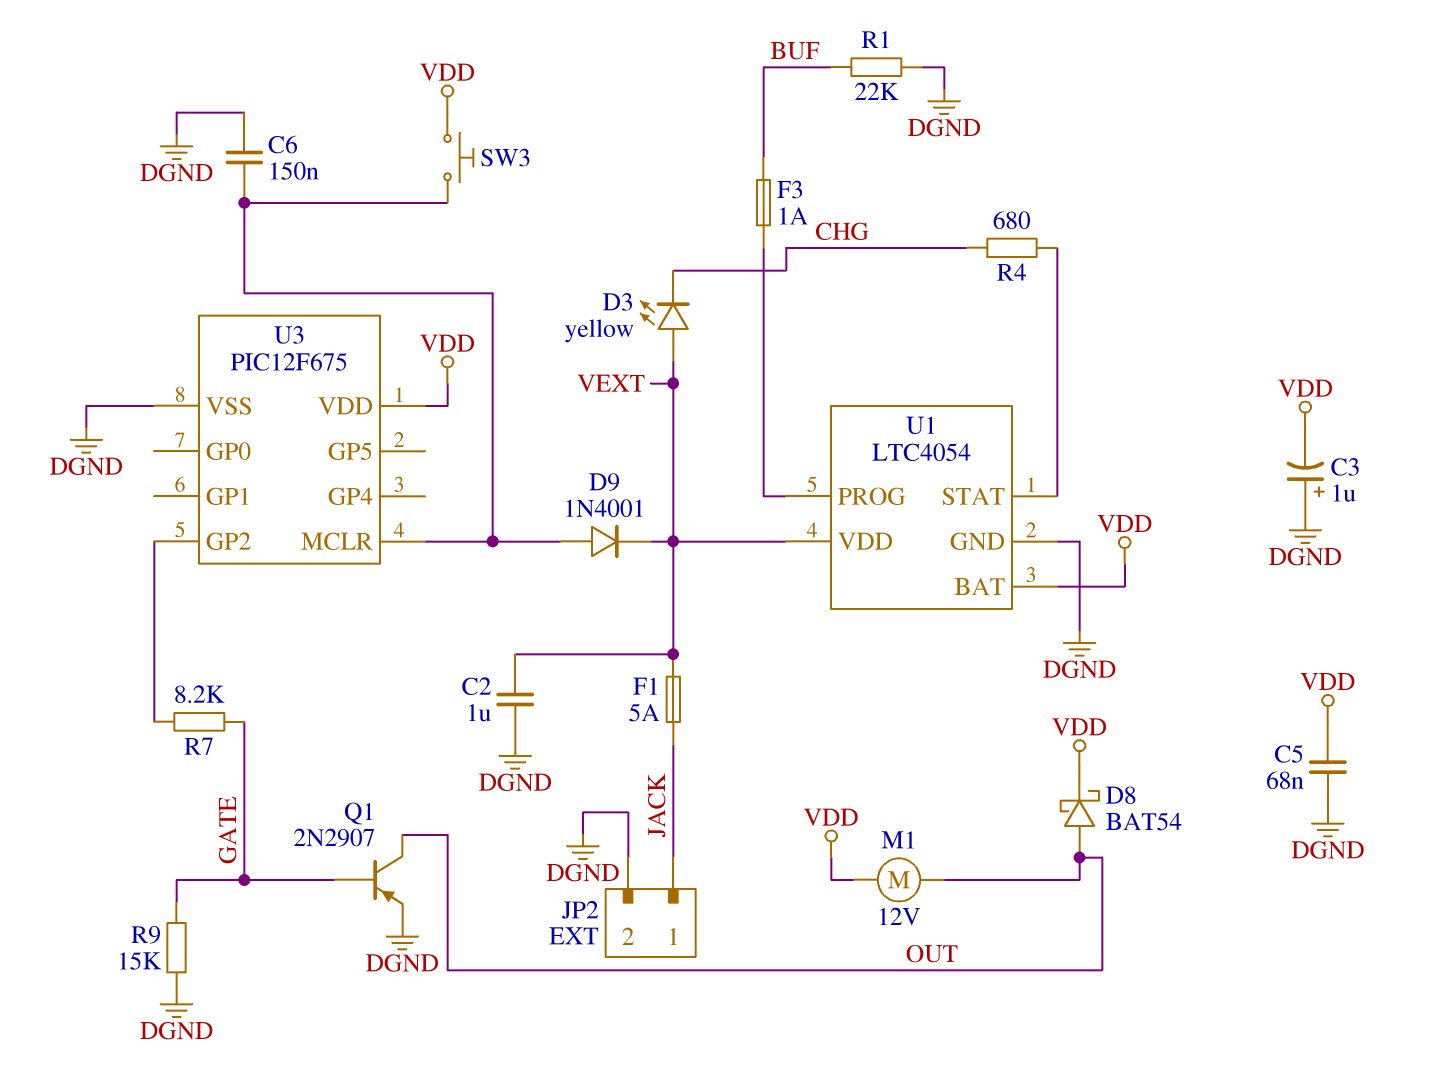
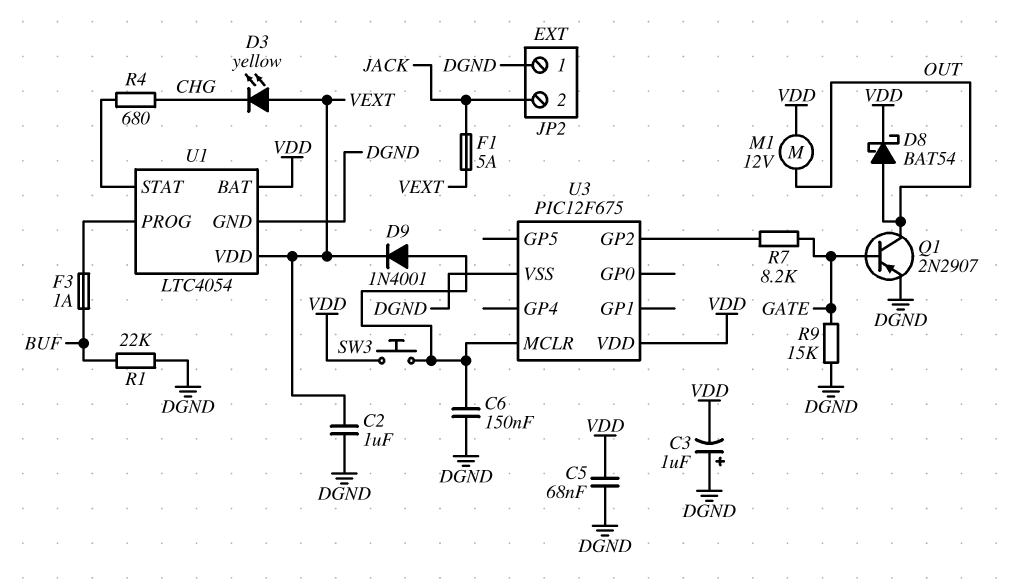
JP2 pin 1: JACK -> DGND
JP2 pin 2: DGND -> JACK

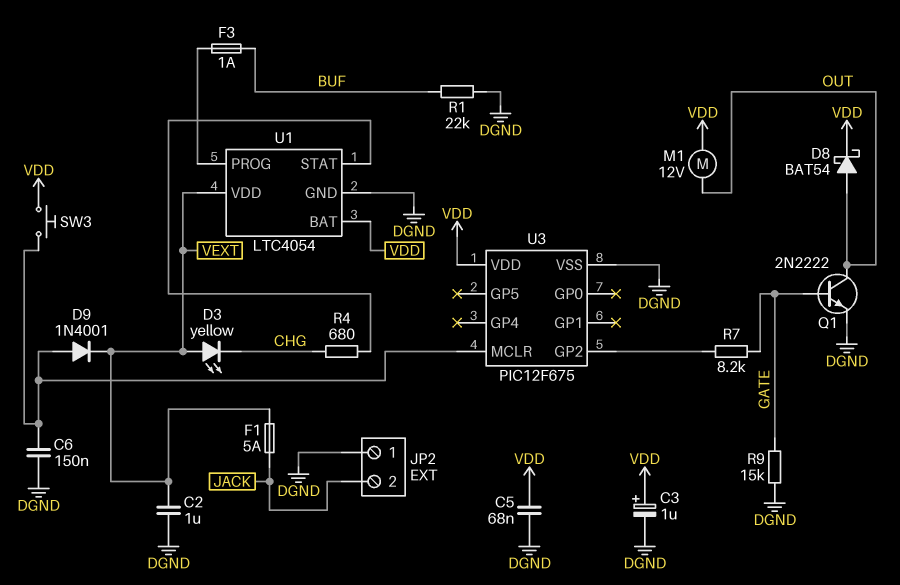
C3: 1uF (plus DGND, minus VDD) -> 1uF (plus VDD, minus DGND)
Q1: PNP 2N2907 (B GATE, C OUT, E DGND) -> NPN 2N2222 (B GATE, C OUT, E DGND)

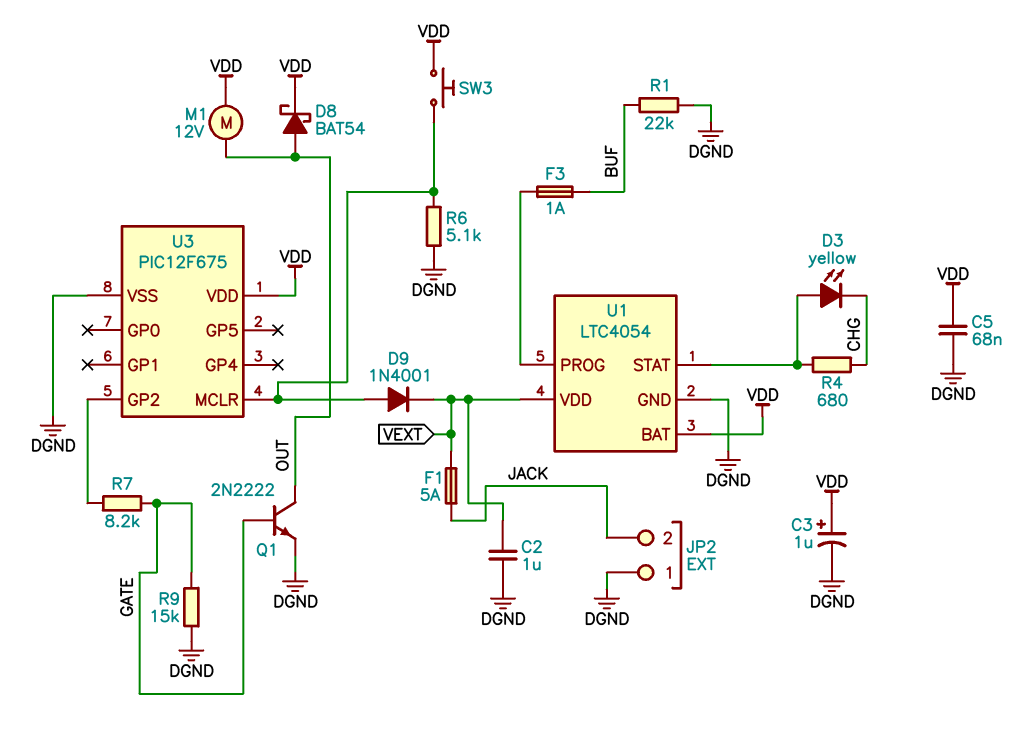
C6: 150nF (DGND, U3/MCLR) -> none
D3: LED yellow (A VEXT, K CHG) -> LED yellow (A U1/STAT, K CHG)
R6: none -> 5.1k (DGND, U3/MCLR)

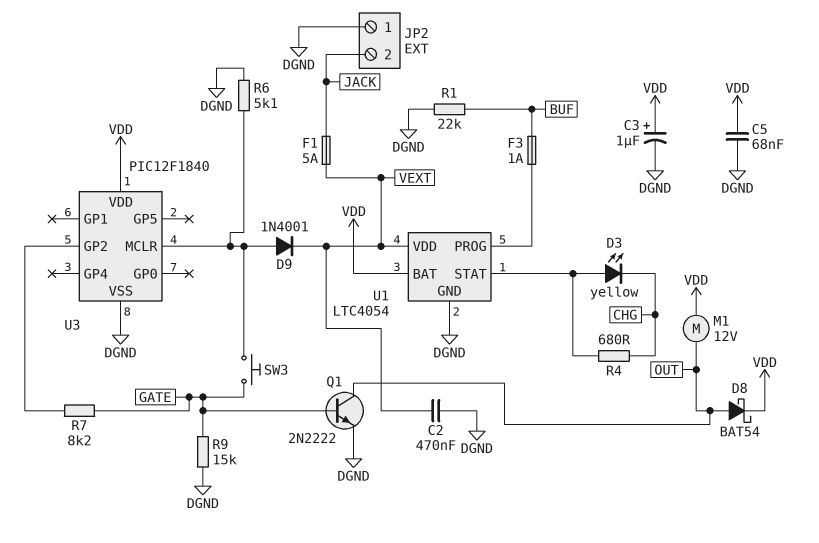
C2: 1uF (DGND, VEXT) -> 470nF (DGND, VEXT)
SW3: button (U3/MCLR, VDD) -> button (GATE, U3/MCLR)
U3: PIC12F675 -> PIC12F1840

